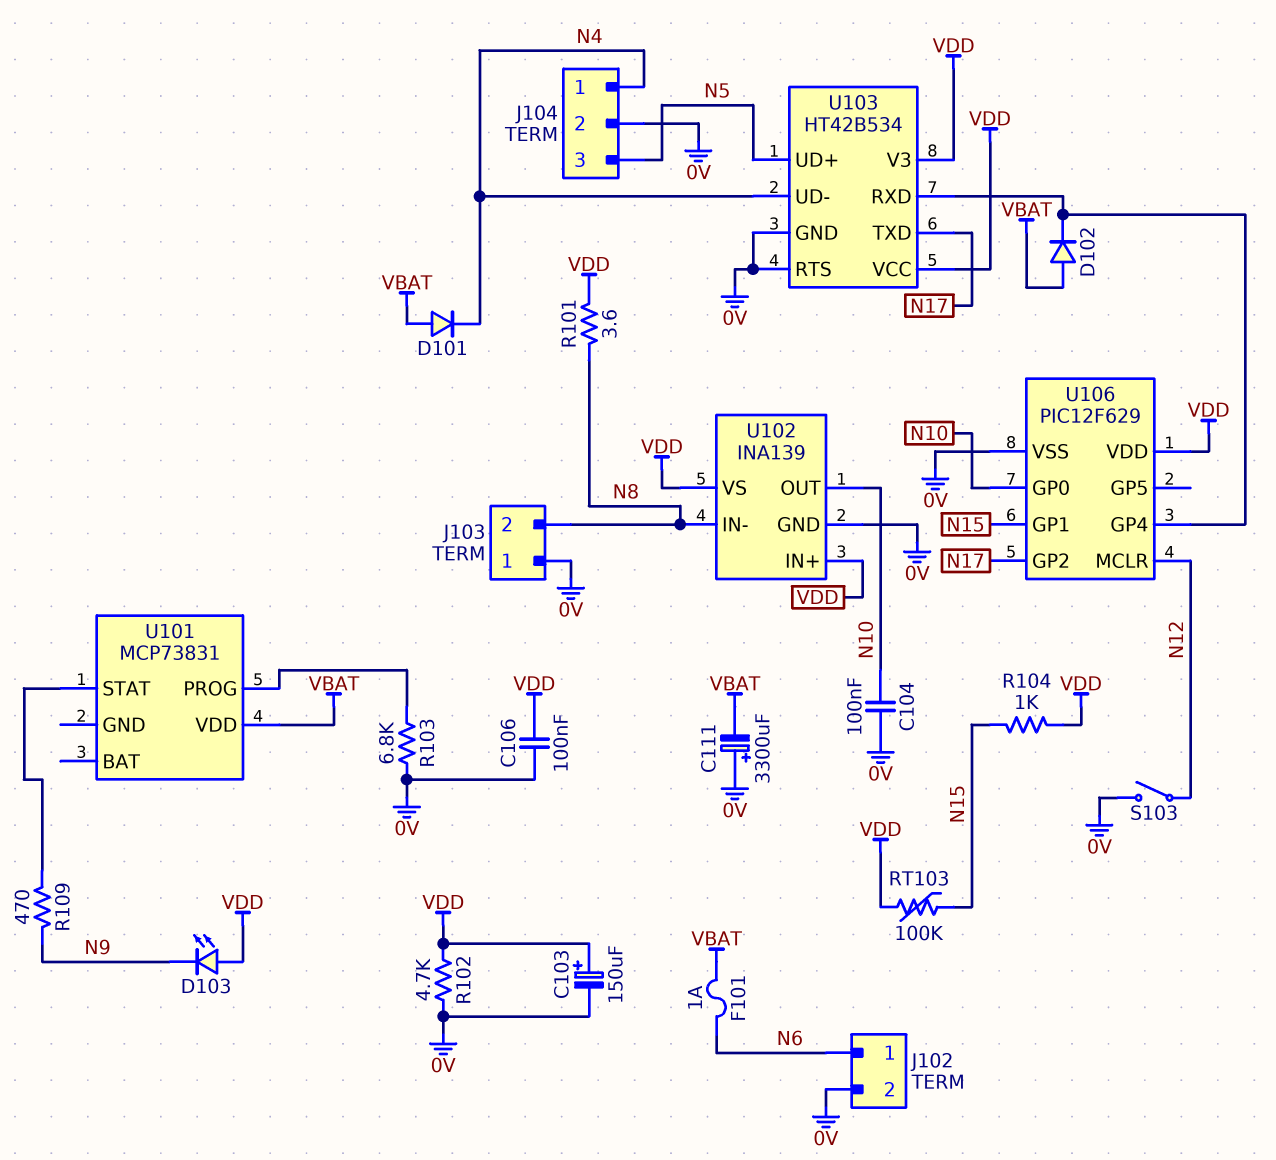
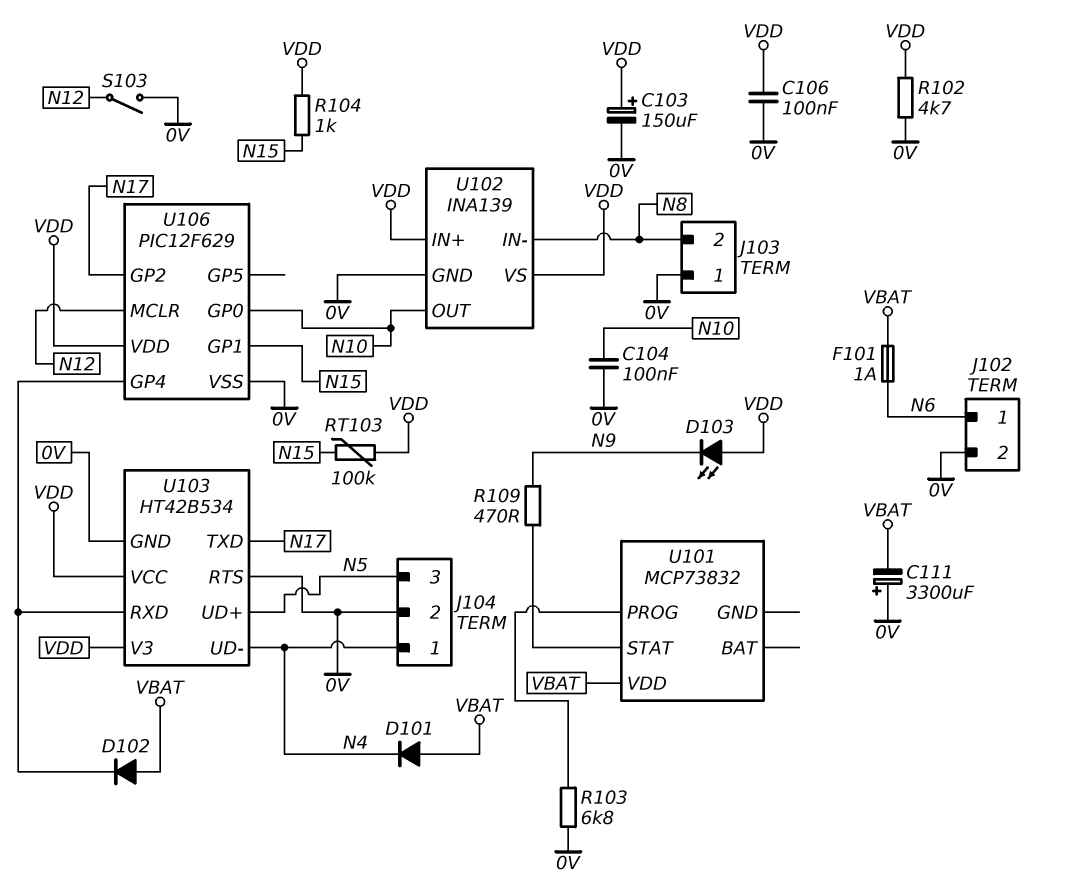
R101: 3.6 (N8, VDD) -> none
U101: MCP73831 -> MCP73832

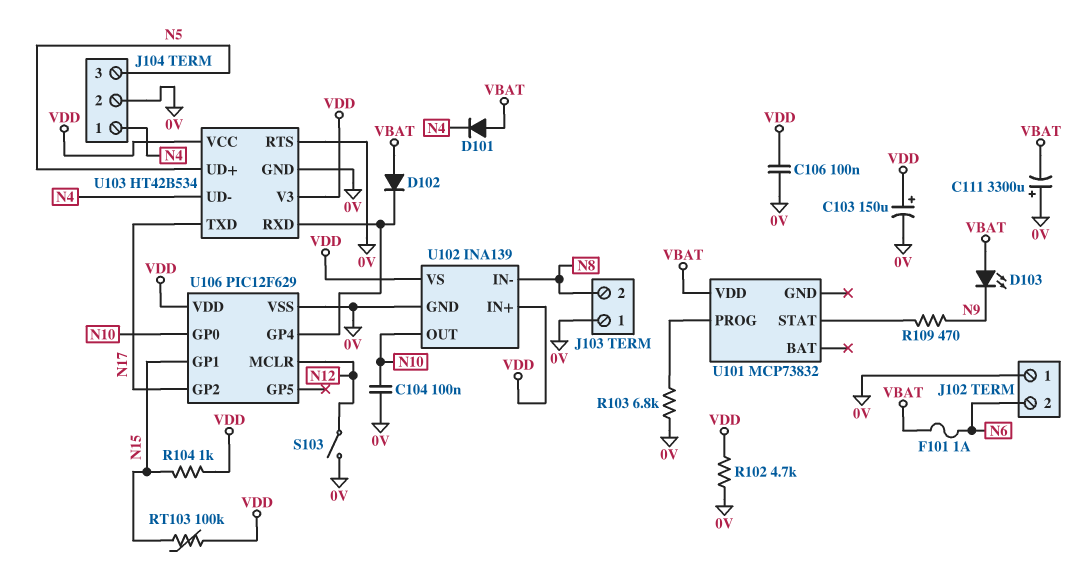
D103: LED (A VDD, K N9) -> LED (A VBAT, K N9)
J102 pin 1: N6 -> 0V
J102 pin 2: 0V -> N6

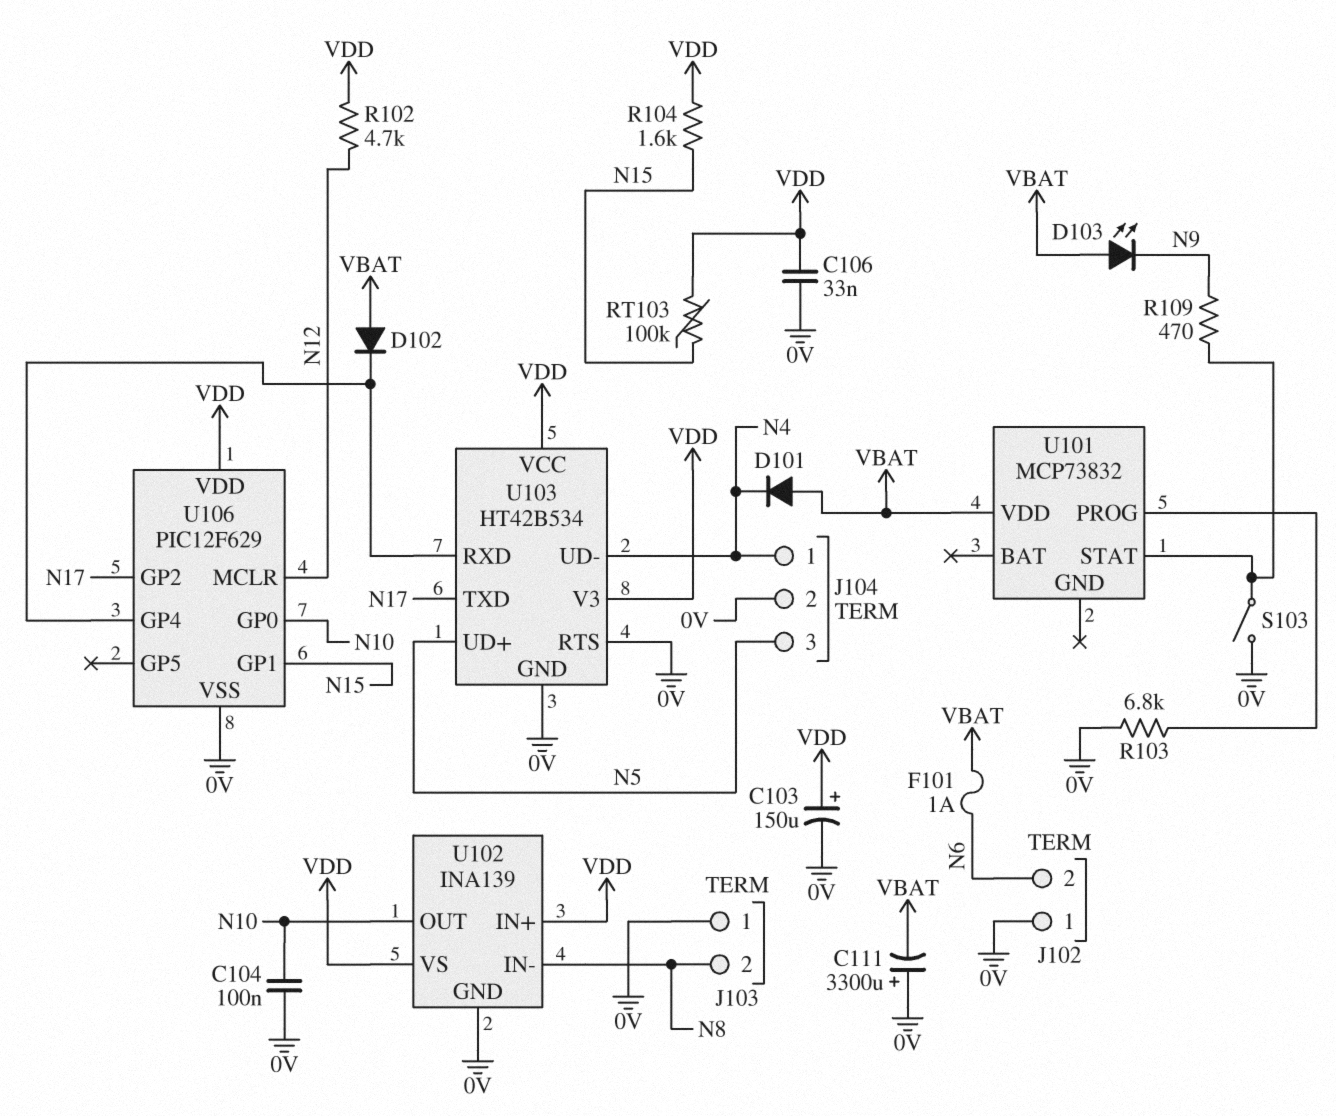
C106: 100nF (0V, VDD) -> 33nF (0V, VDD)
R102: 4.7k (0V, VDD) -> 4.7k (N12, VDD)
R104: 1k (N15, VDD) -> 1.6k (N15, VDD)
S103: switch (0V, N12) -> switch (0V, U101/STAT)

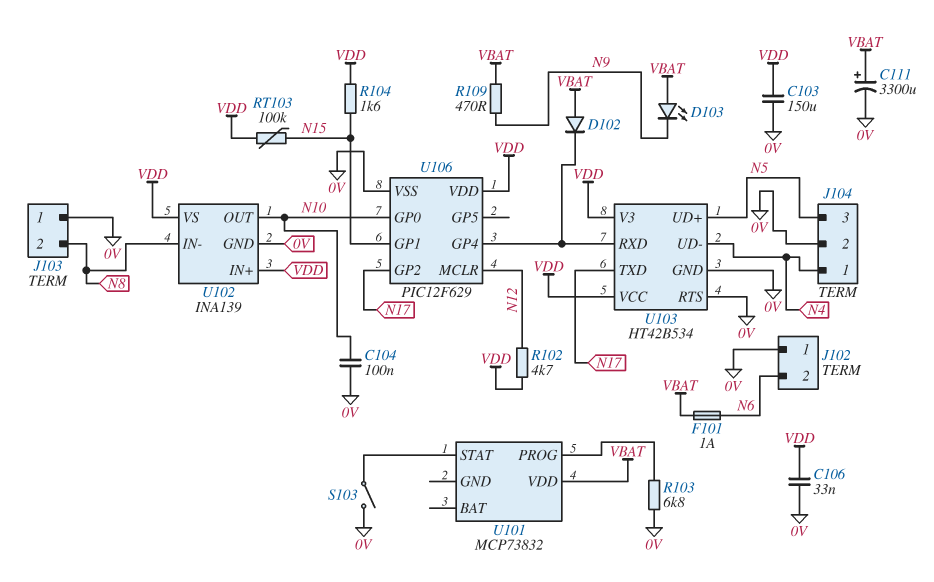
C103: 150uF (plus VDD, minus 0V) -> 150uF (0V, VDD)
C111: 3300uF (plus 0V, minus VBAT) -> 3300uF (plus VBAT, minus 0V)
D101: diode (A VBAT, K N4) -> none
R109: 470 (N9, U101/STAT) -> 470 (N9, VBAT)

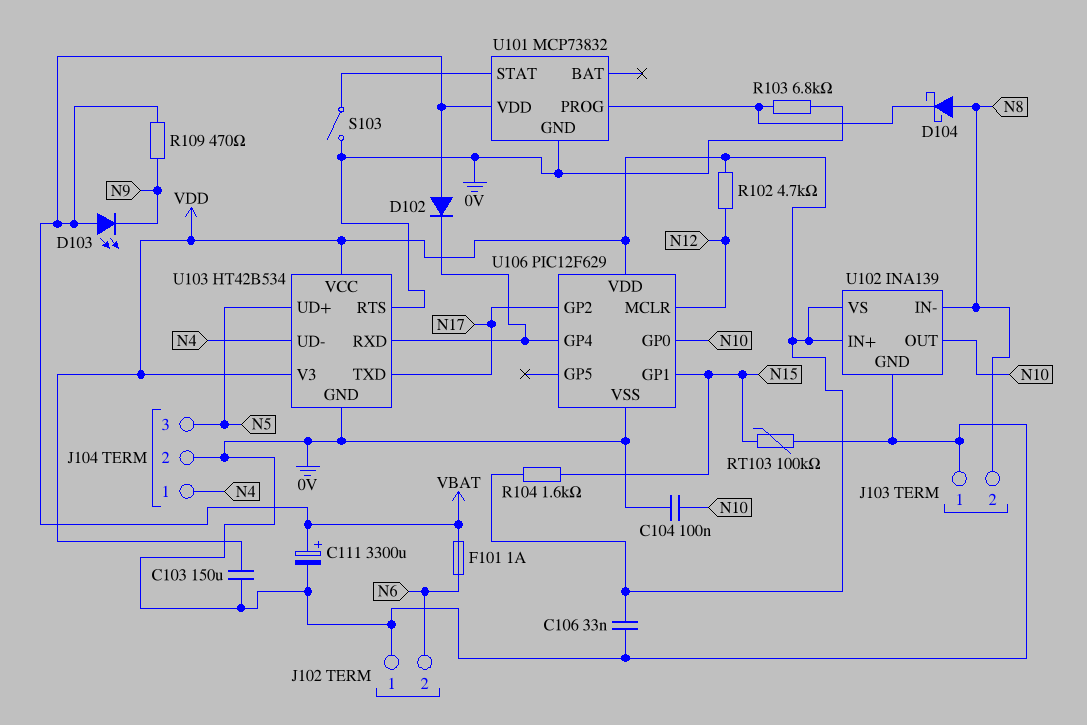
D104: none -> schottky (A N8, K U101/PROG)
RT103: 100k (N15, VDD) -> 100k (0V, N15)
U101 pin GND: none -> 0V

